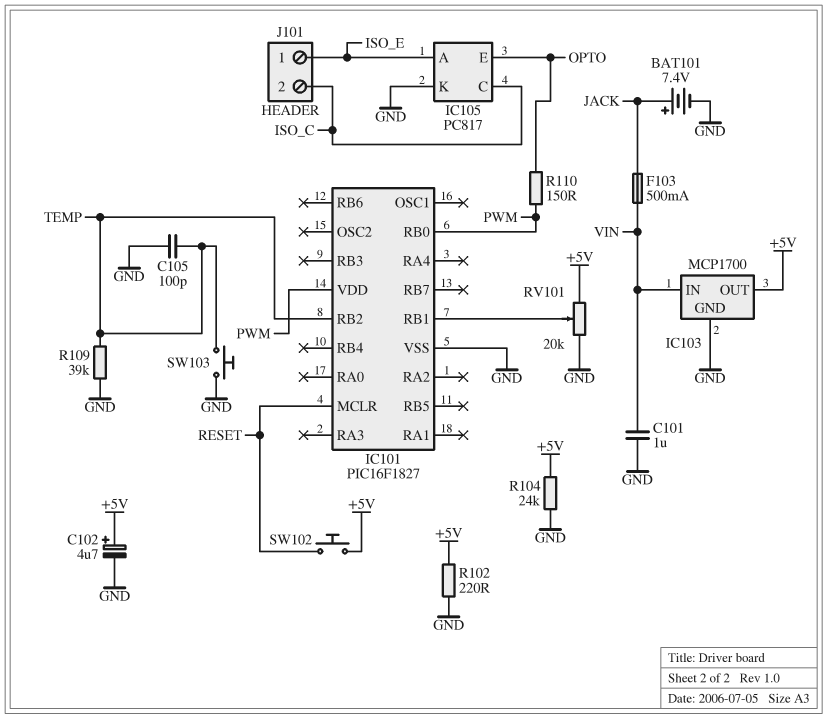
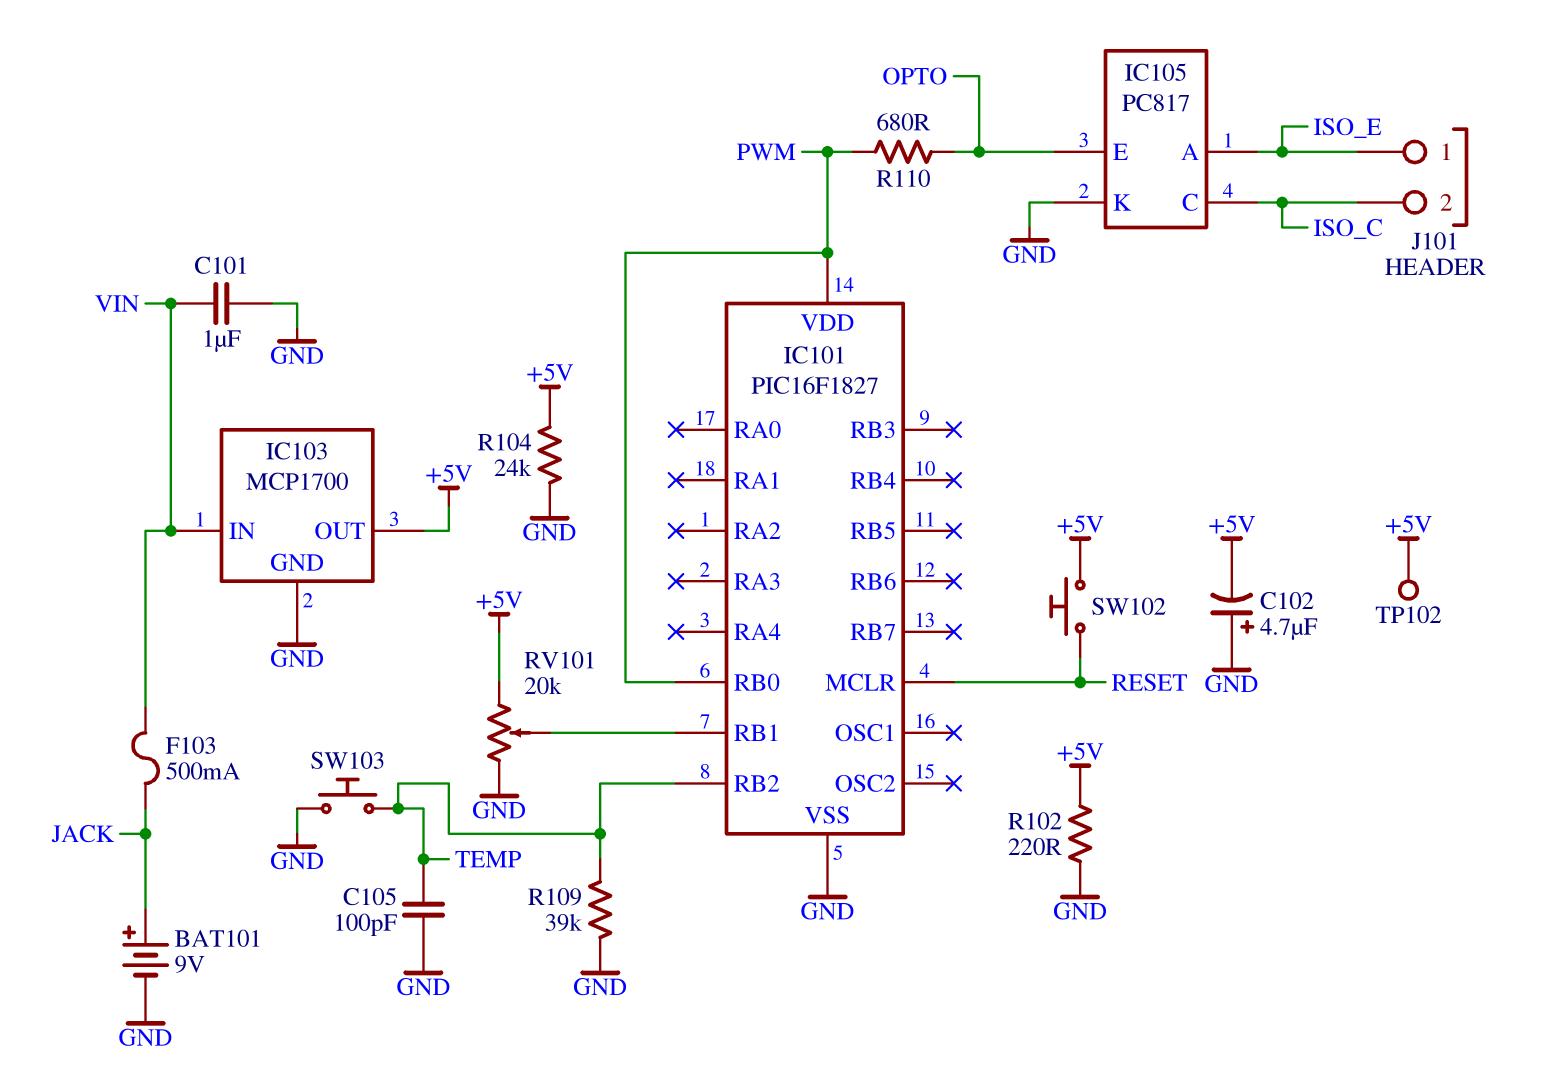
BAT101: 7.4V (plus JACK, minus GND) -> 9V (plus JACK, minus GND)
C102: 4.7uF (plus +5V, minus GND) -> 4.7uF (plus GND, minus +5V)
R110: 150 (OPTO, PWM) -> 680 (OPTO, PWM)
TP102: none -> test point (+5V)

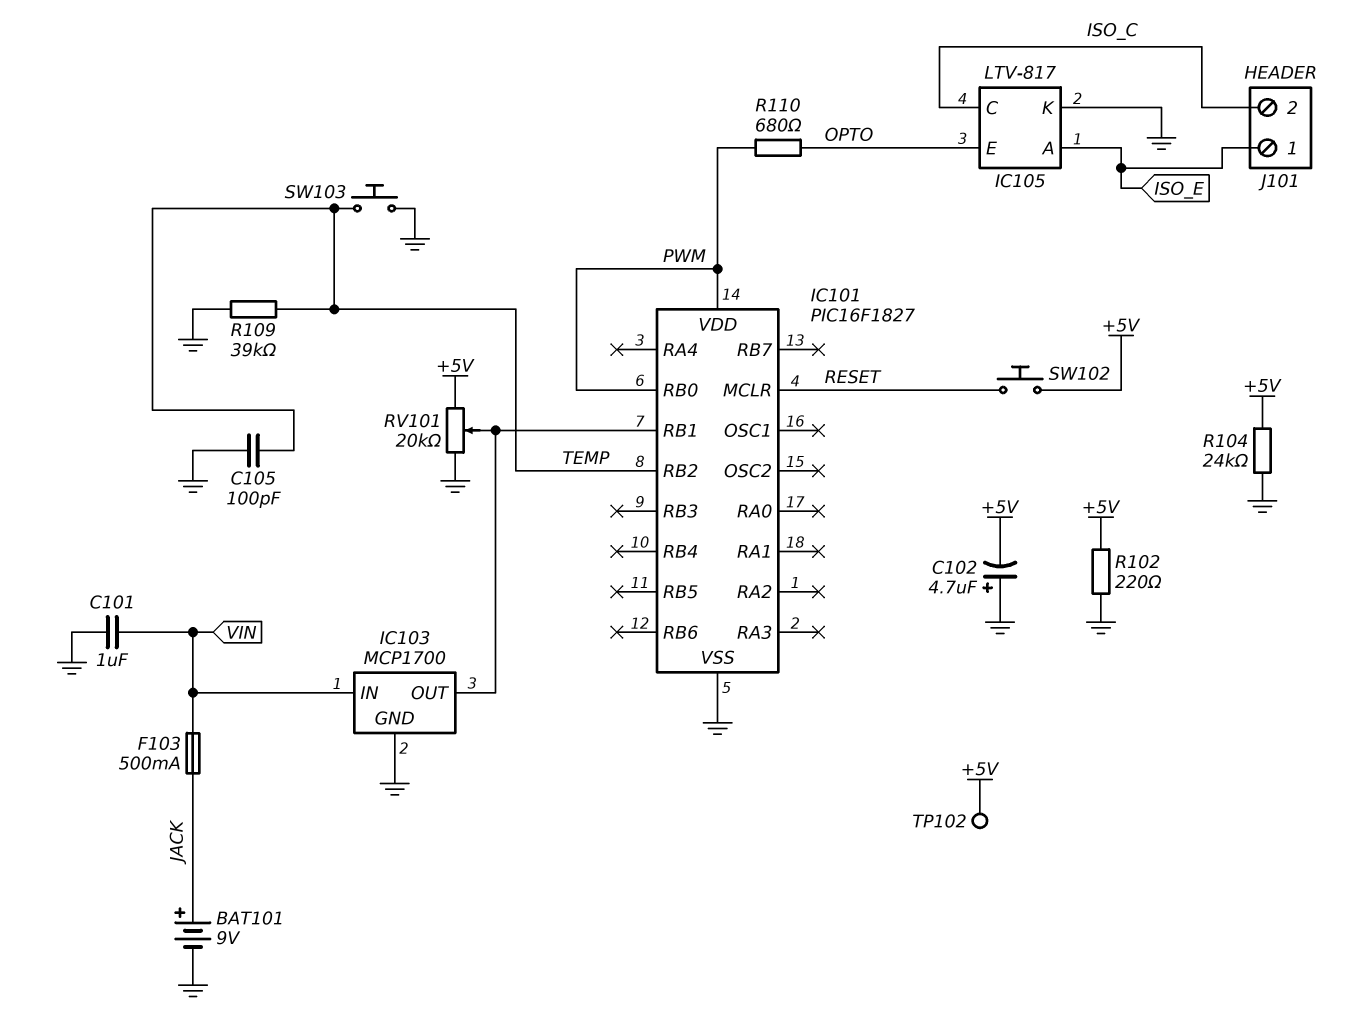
IC103 pin OUT: +5V -> IC101/RB1
IC105: PC817 -> LTV-817

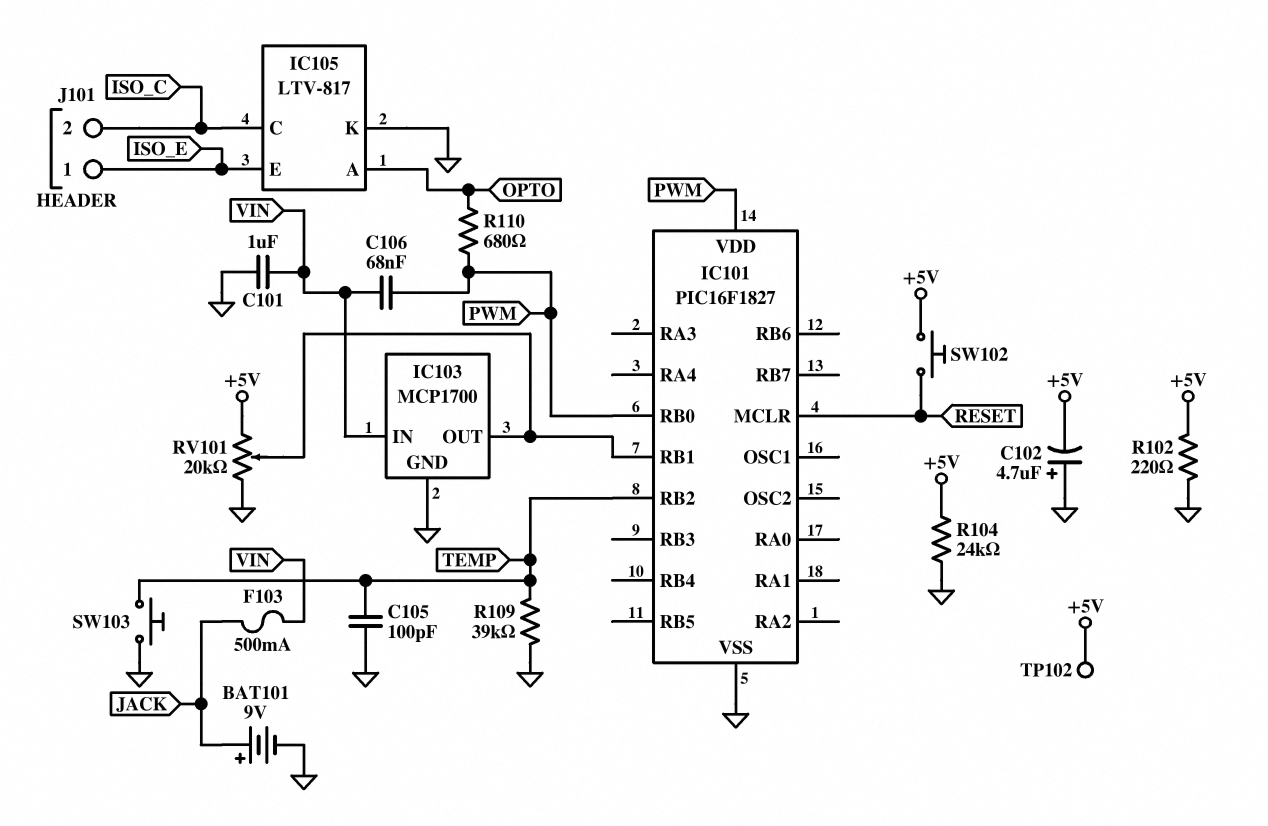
C106: none -> 68nF (PWM, VIN)
IC105 pin A: ISO_E -> OPTO
IC105 pin E: OPTO -> ISO_E

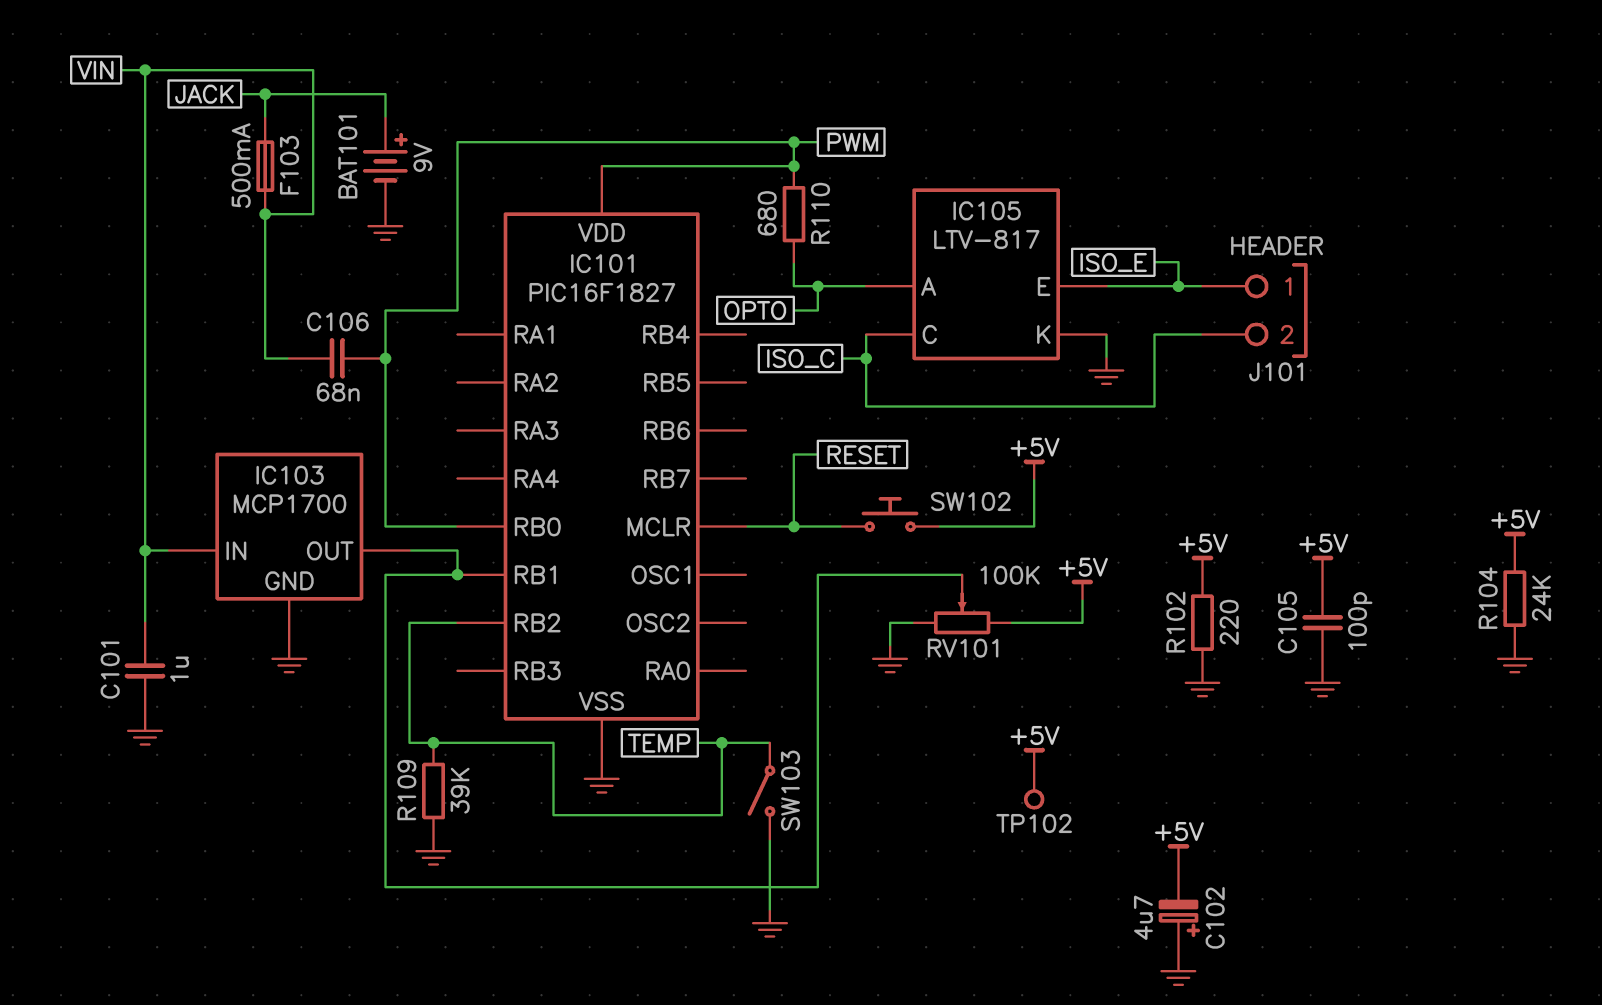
C105: 100pF (GND, TEMP) -> 100pF (+5V, GND)
RV101: 20k (+5V, GND, wiper IC101/RB1) -> 100k (+5V, GND, wiper IC101/RB1)
SW103: button (GND, TEMP) -> switch (GND, TEMP)

